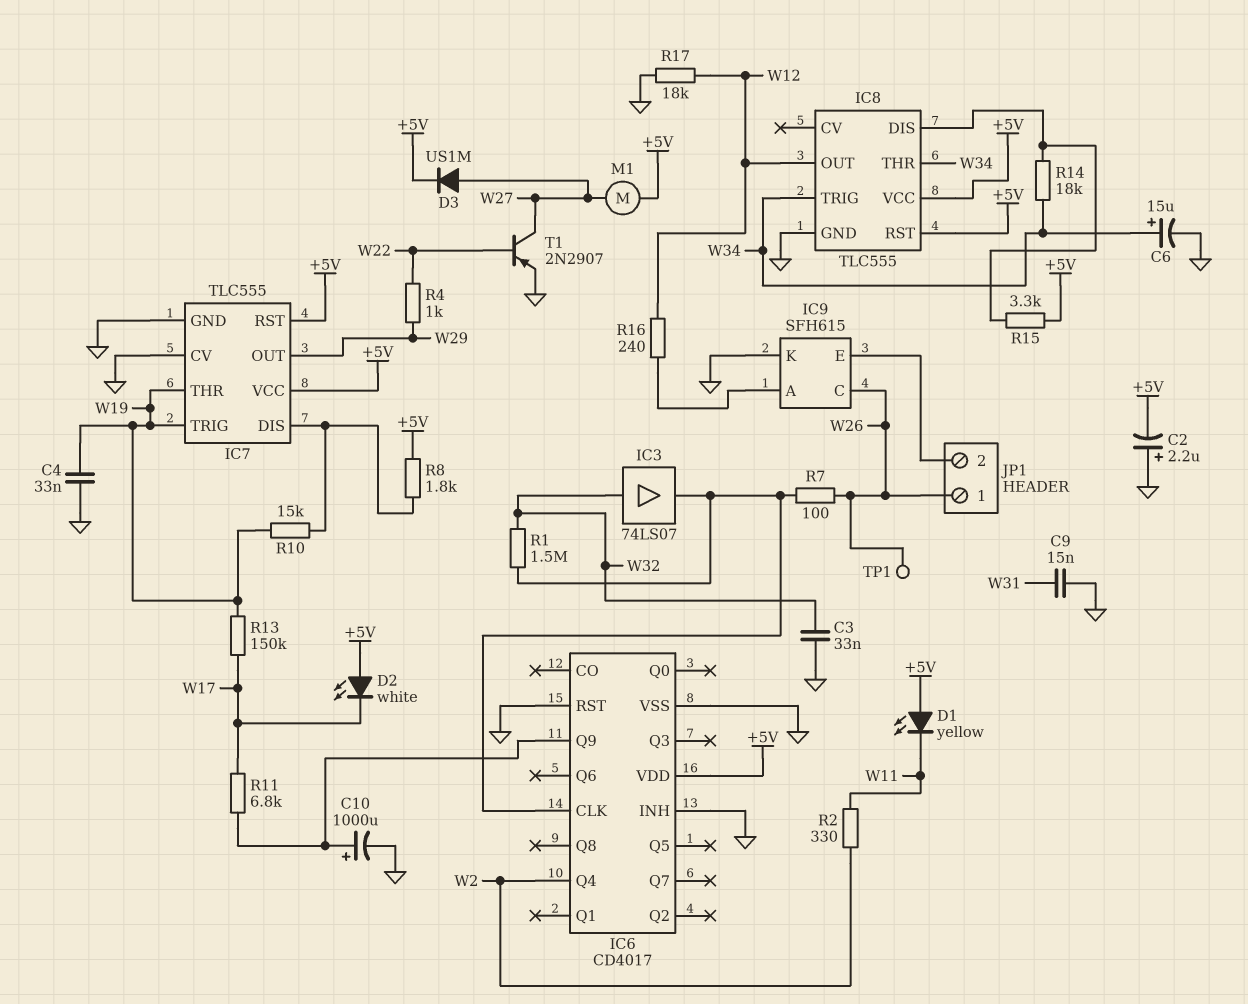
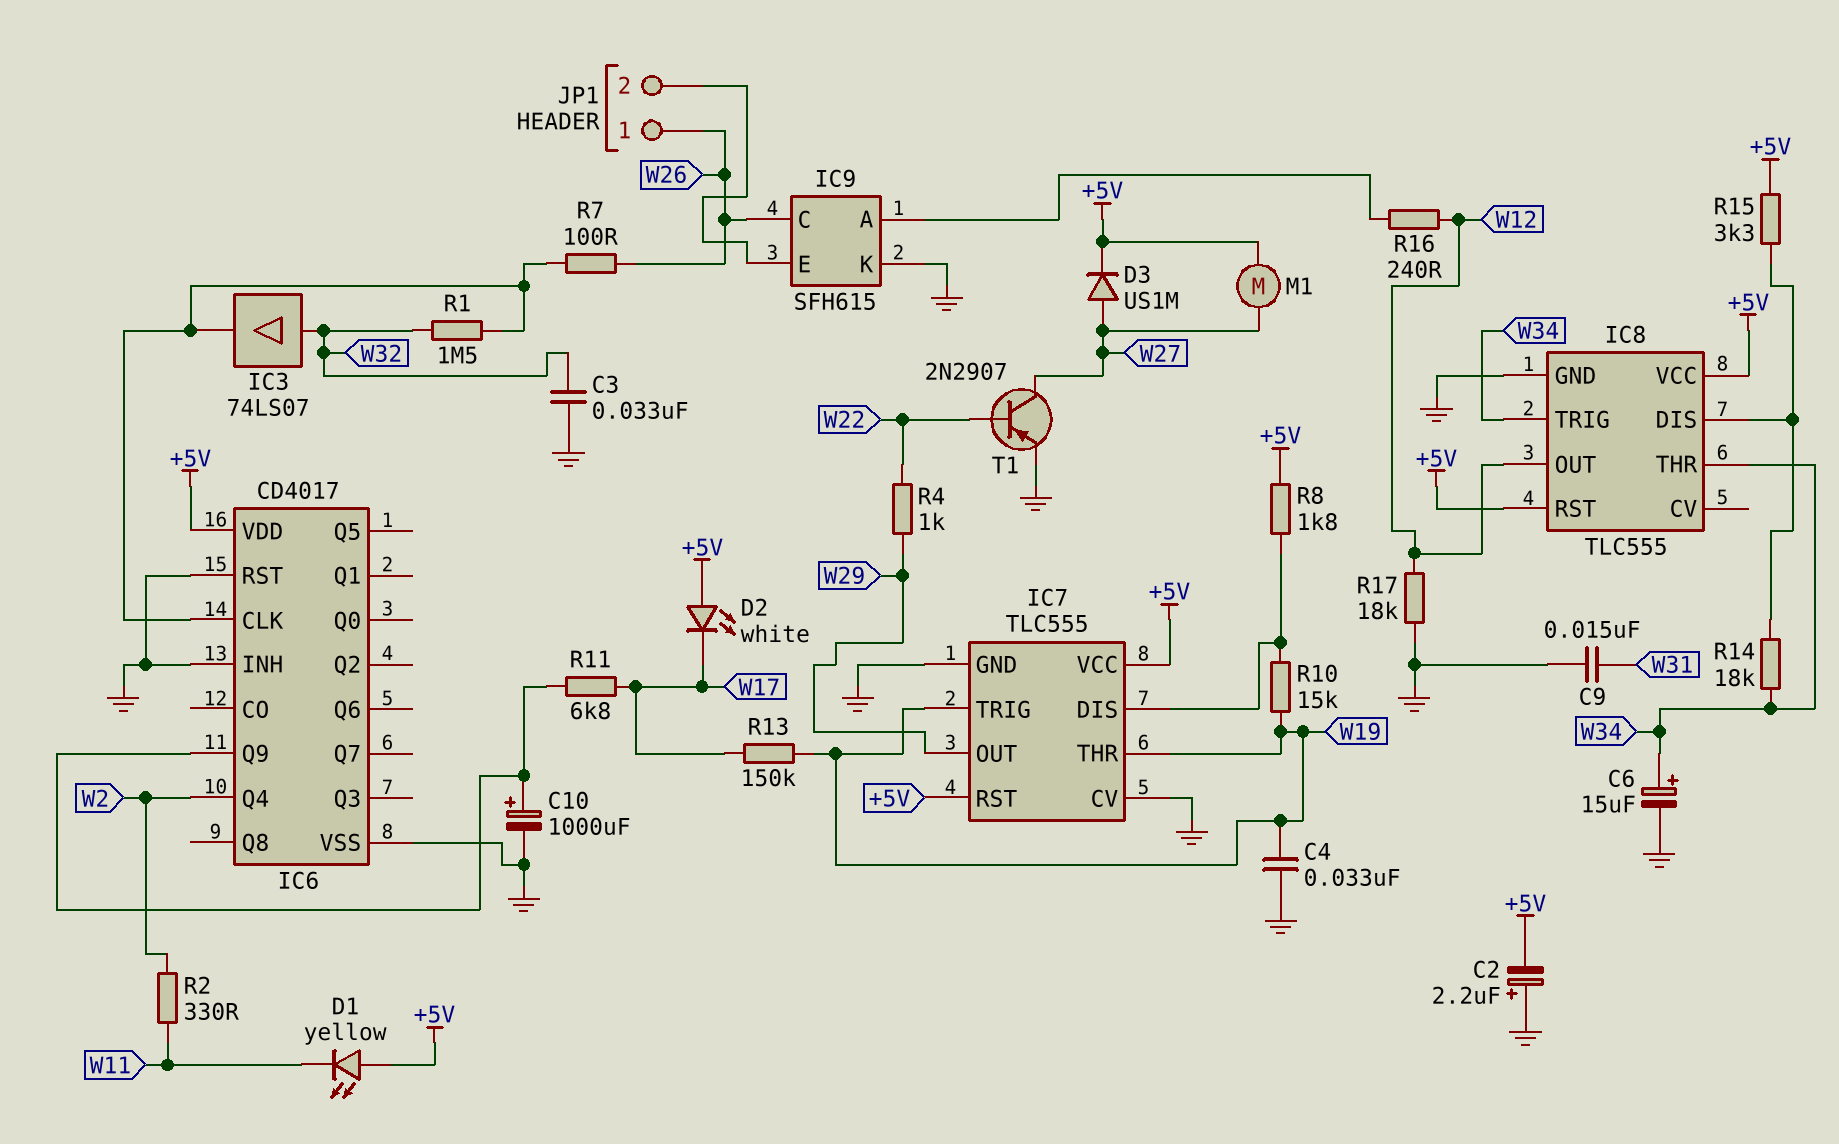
TP1: test point (W26) -> none

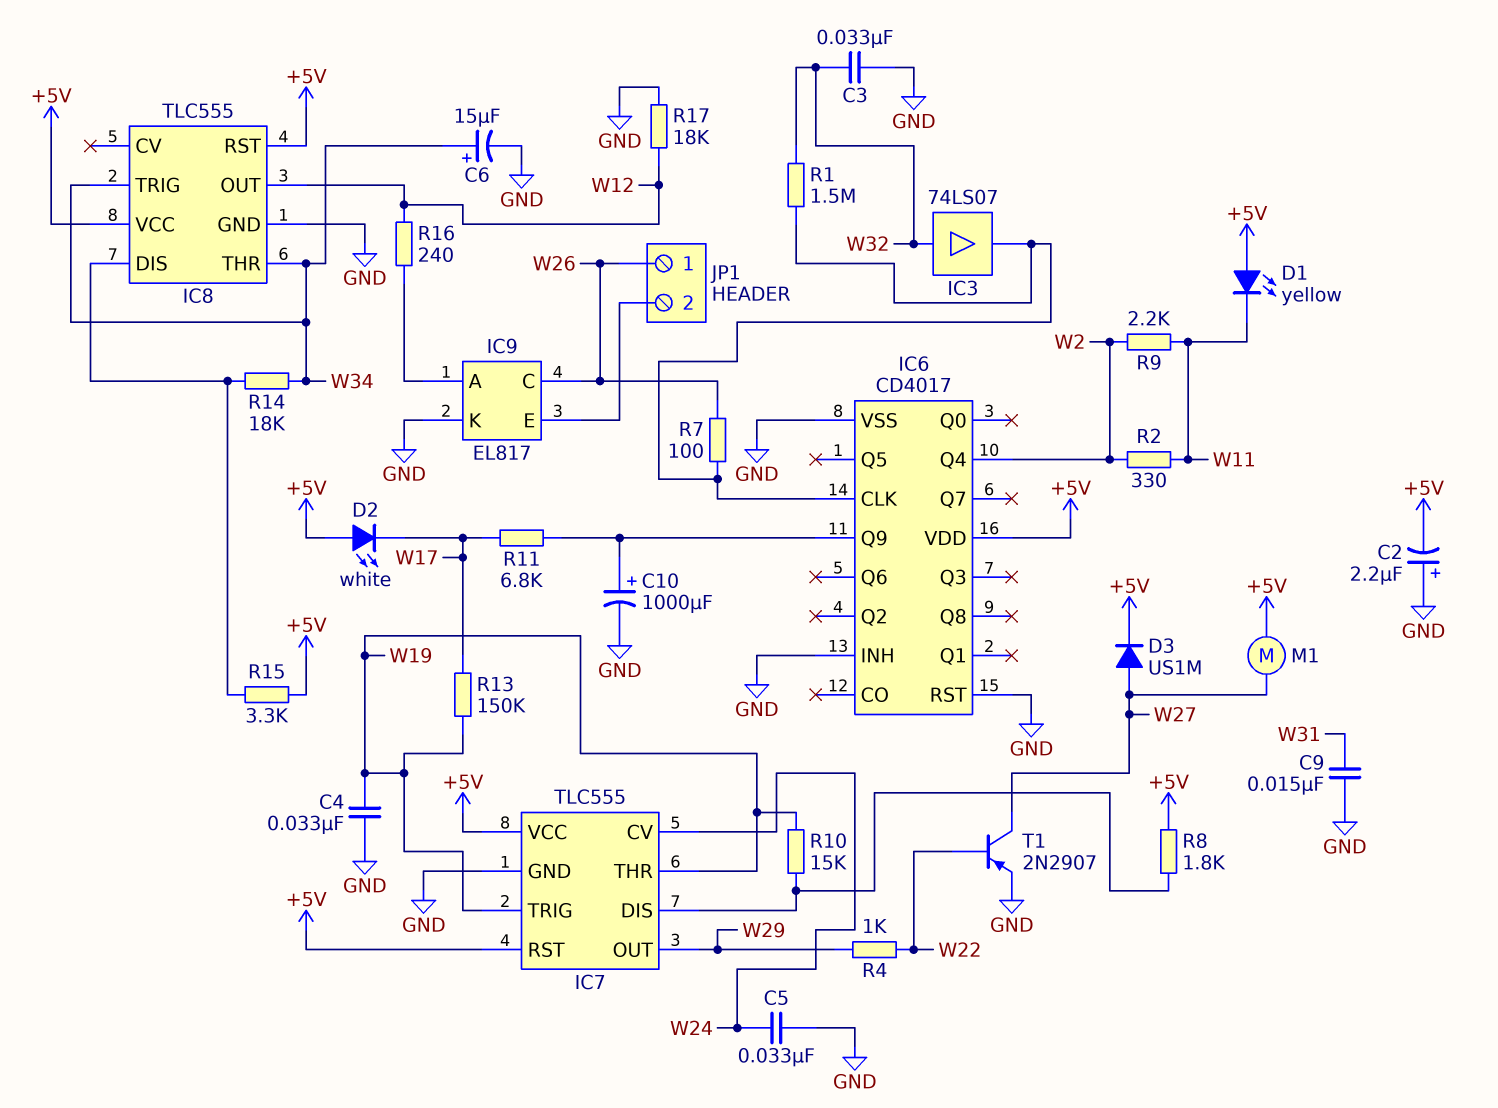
C5: none -> 33nF (GND, W24)
IC7 pin CV: GND -> W24
IC9: SFH615 -> EL817
R9: none -> 2.2k (W2, W11)

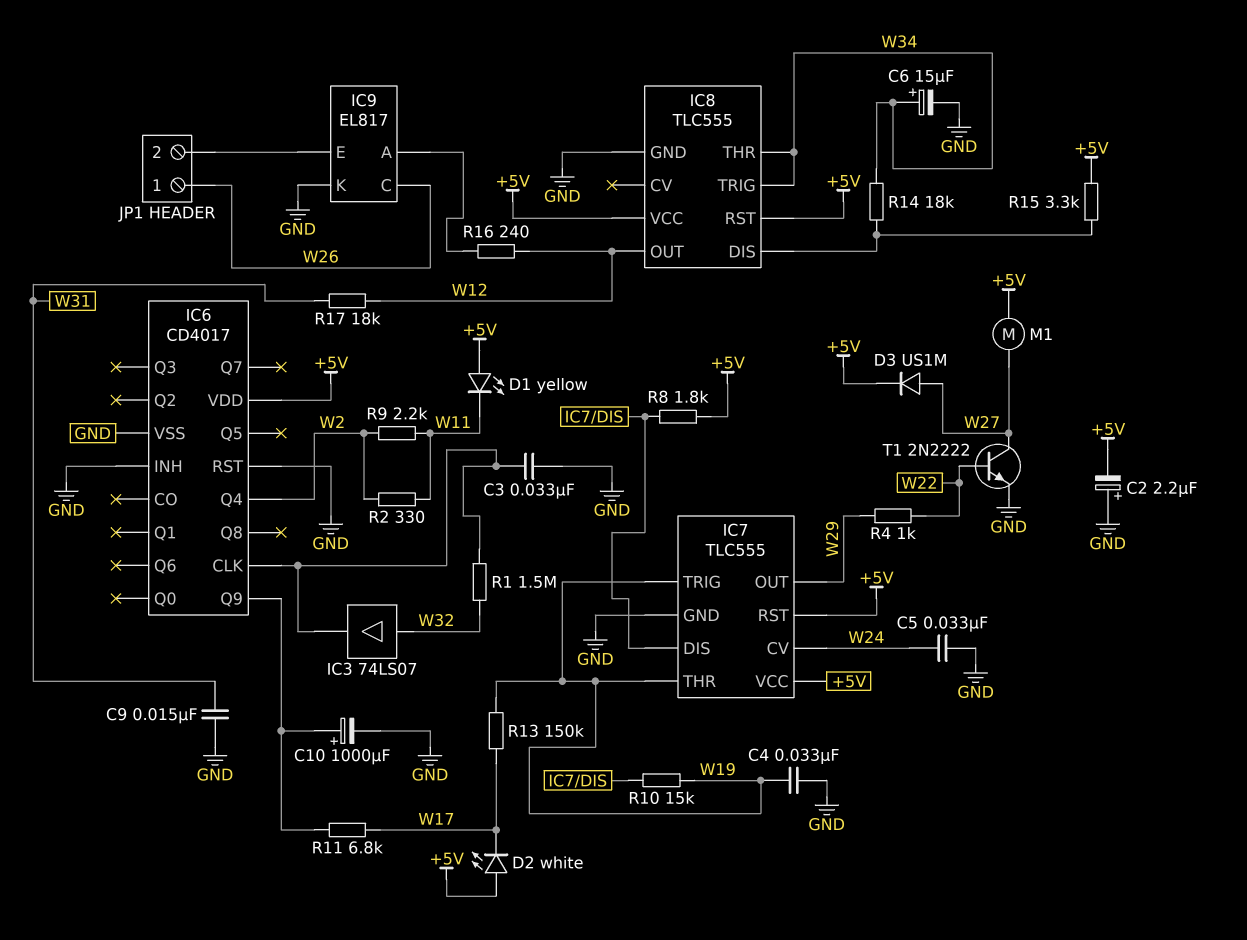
C3: 33nF (GND, W32) -> 33nF (GND, IC6/CLK)
R7: 100 (IC6/CLK, W26) -> none
R17: 18k (GND, W12) -> 18k (W12, W31)
T1: PNP 2N2907 (B W22, C W27, E GND) -> NPN 2N2222 (B W22, C W27, E GND)

